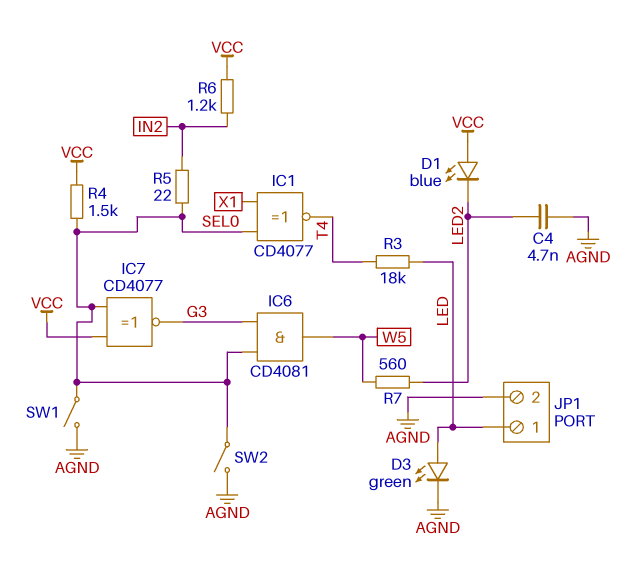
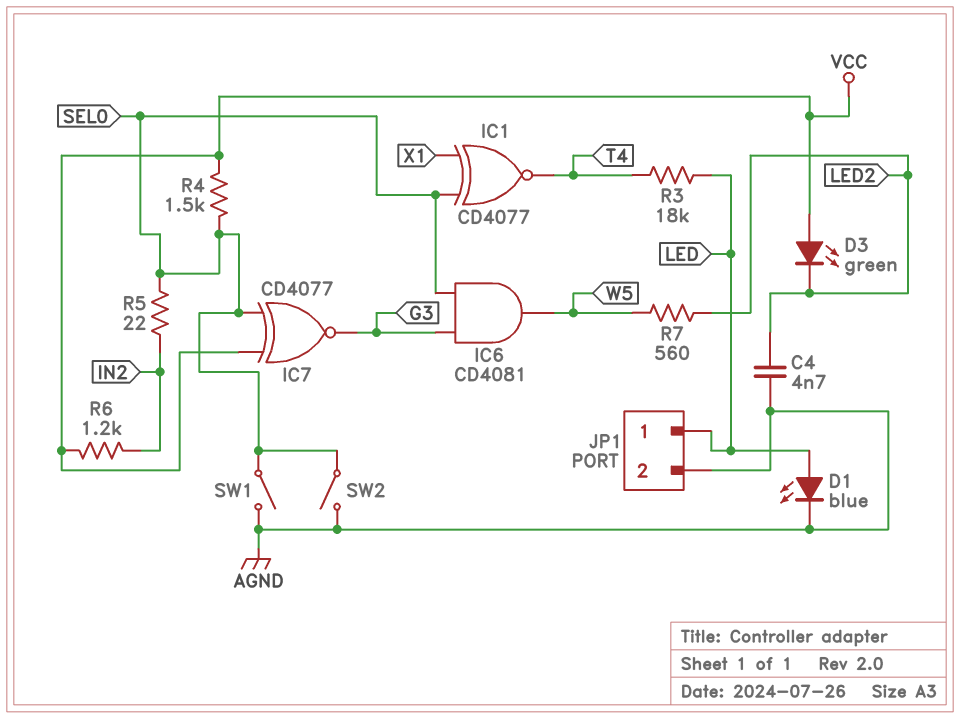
D1: LED blue (A VCC, K LED2) -> LED blue (A LED, K AGND)
D3: LED green (A LED, K AGND) -> LED green (A VCC, K LED2)

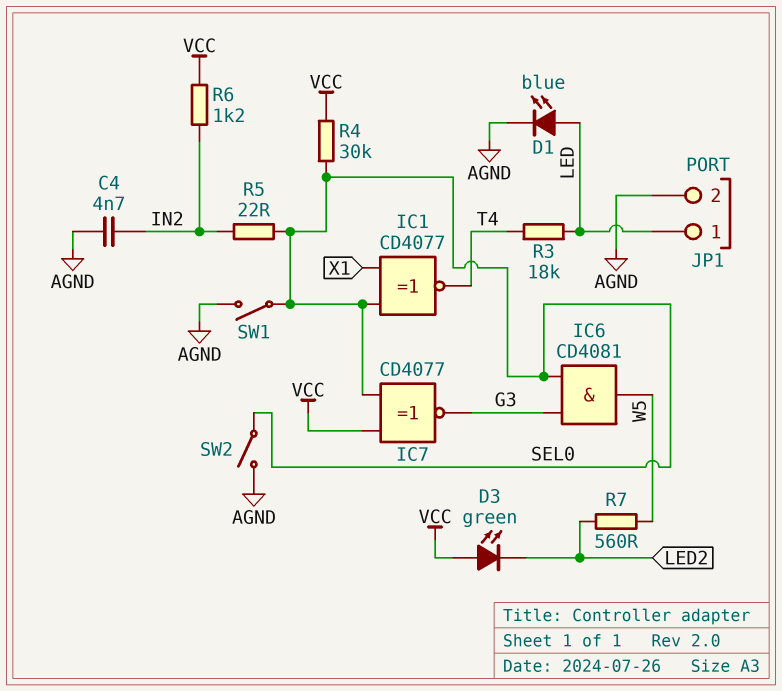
C4: 4.7nF (AGND, LED2) -> 4.7nF (AGND, IN2)
R4: 1.5k (SEL0, VCC) -> 30k (SEL0, VCC)

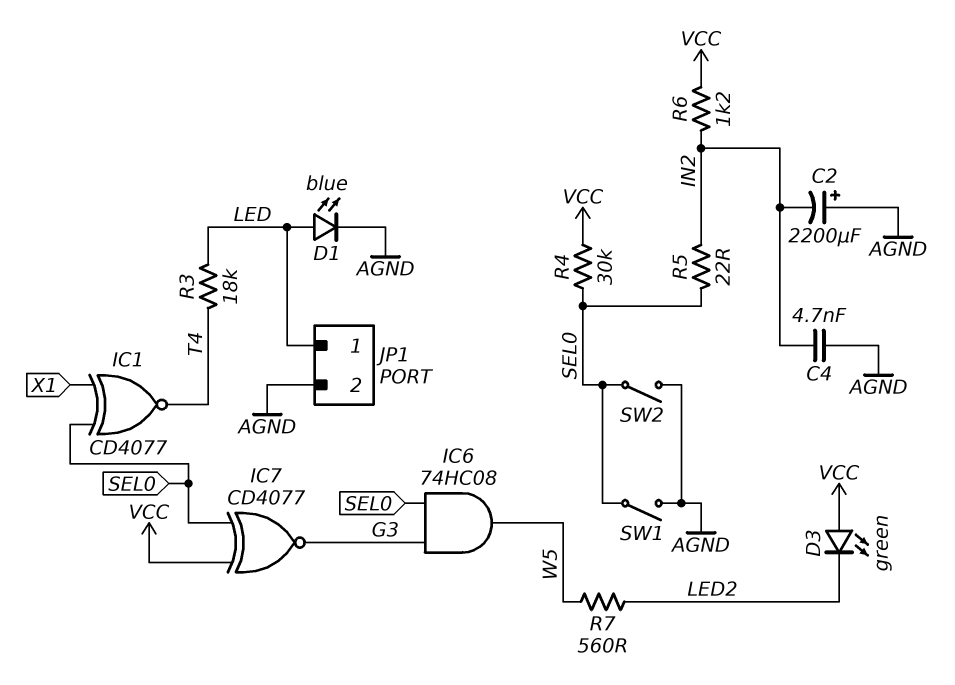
C2: none -> 2200uF (plus AGND, minus IN2)
IC6: AND CD4081 (in G3, in SEL0, out W5) -> AND 74HC08 (in G3, in SEL0, out W5)

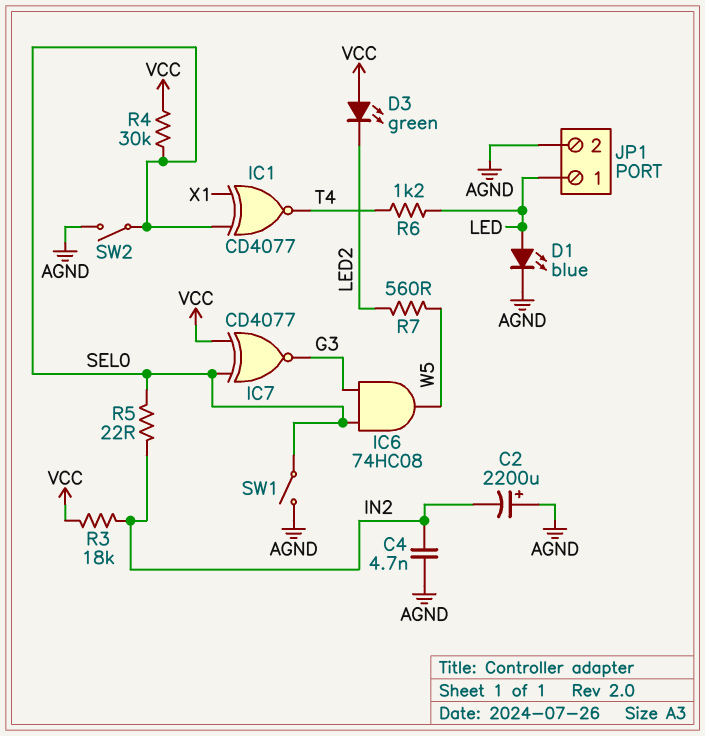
R3: 18k (LED, T4) -> 18k (IN2, VCC)
R6: 1.2k (IN2, VCC) -> 1.2k (LED, T4)

